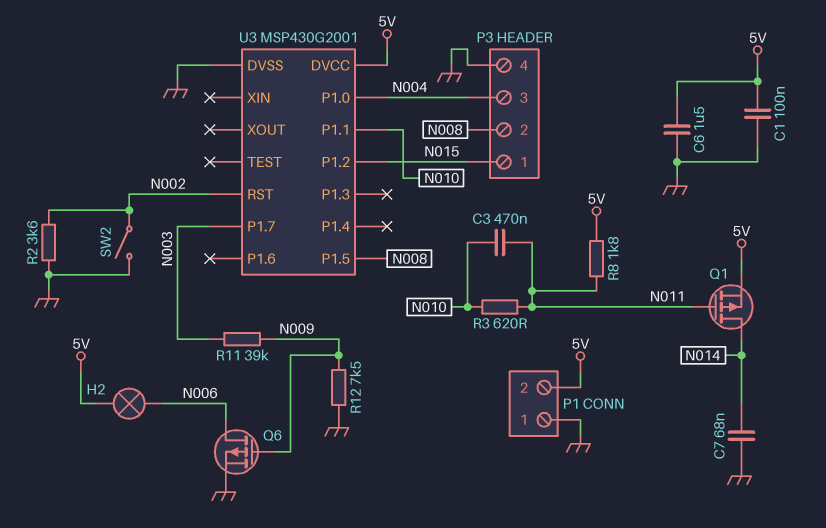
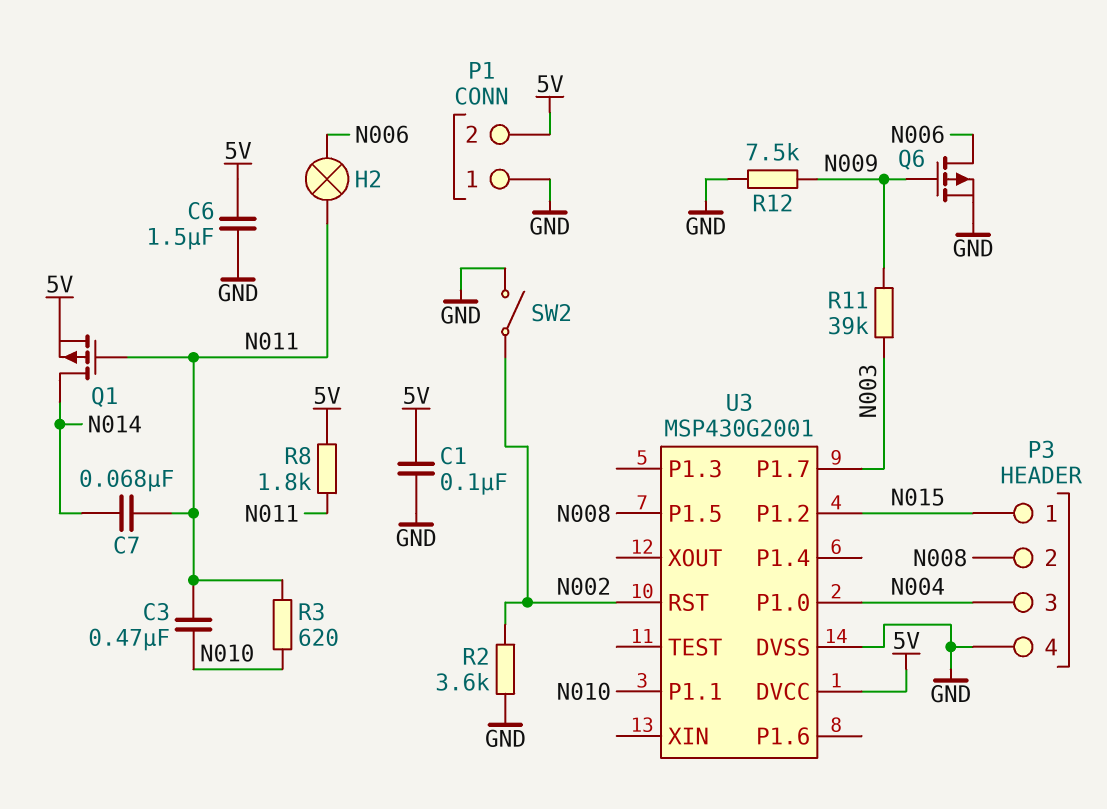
C7: 68nF (GND, N014) -> 68nF (N011, N014)
H2: lamp (5V, N006) -> lamp (N006, N011)

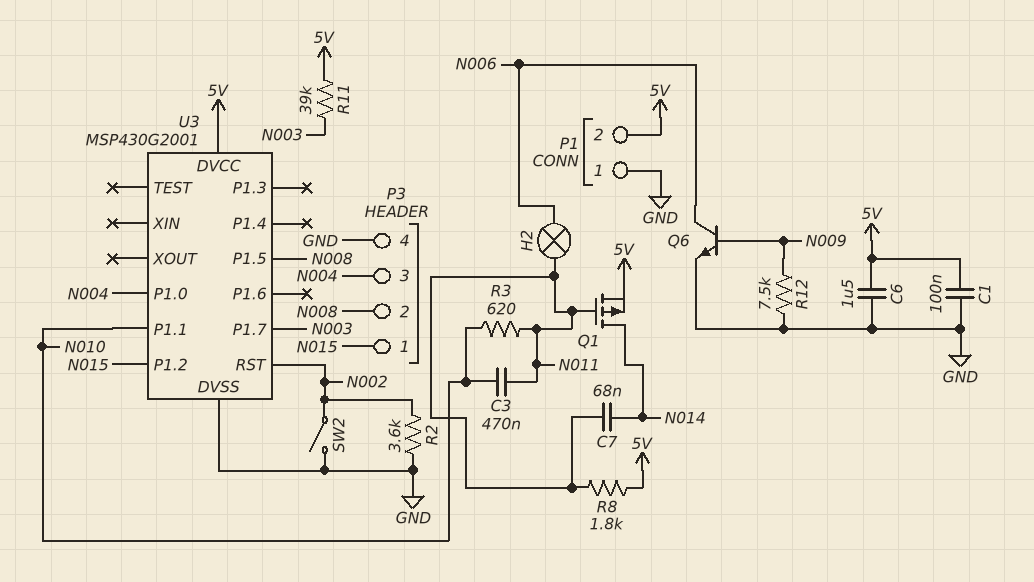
Q6: PMOS (G N009, D N006, S GND) -> NPN (B N009, C N006, E GND)
R11: 39k (N003, N009) -> 39k (5V, N003)

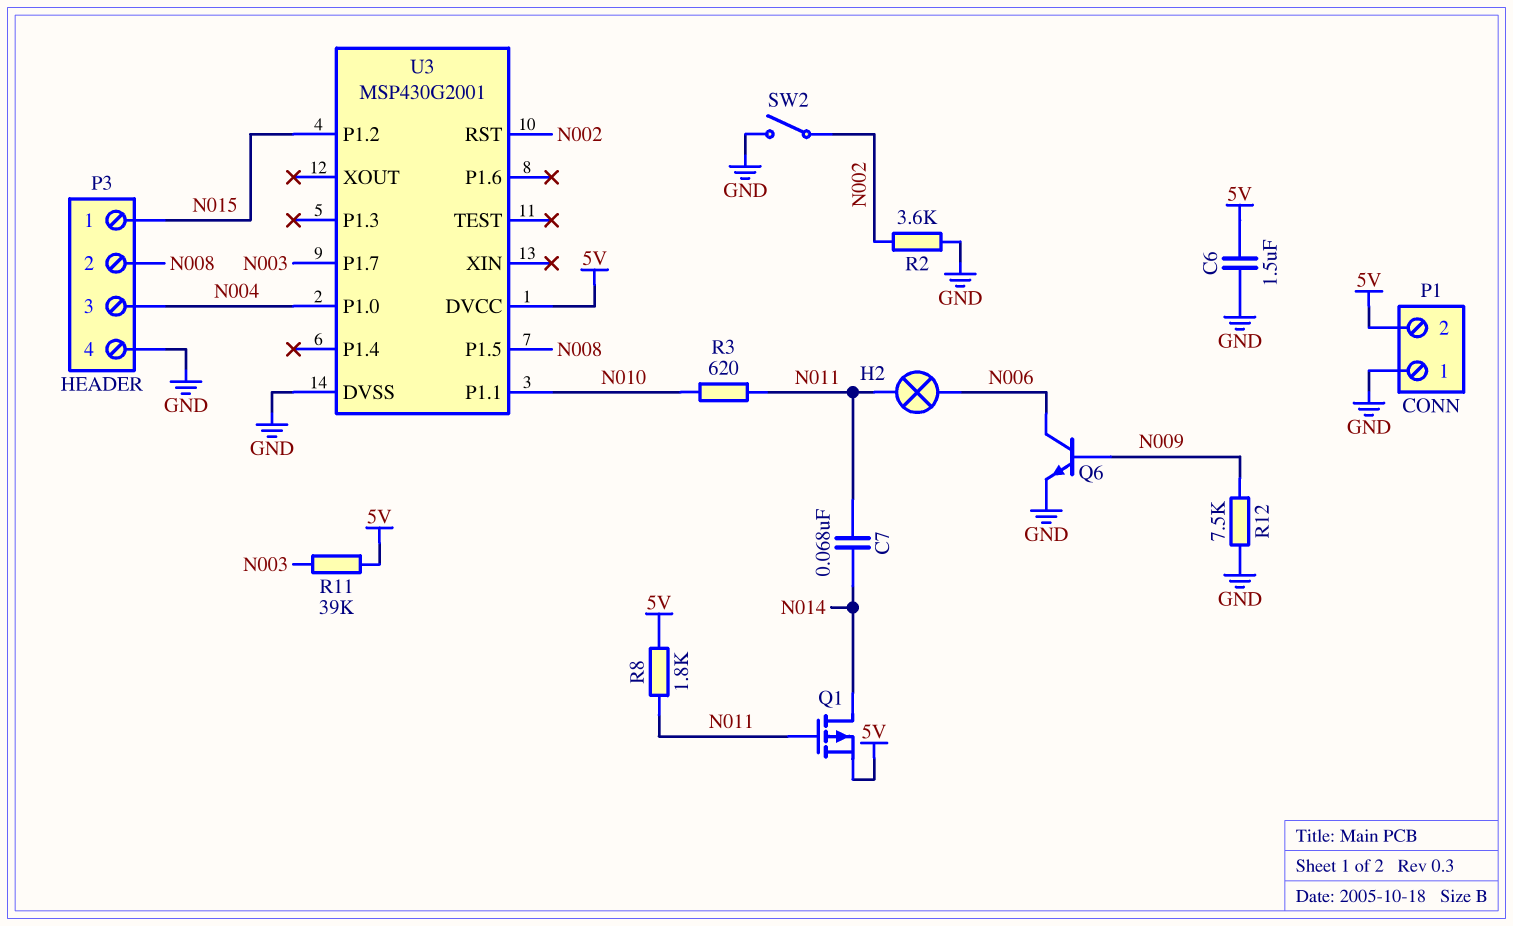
C1: 100nF (5V, GND) -> none
C3: 470nF (N010, N011) -> none

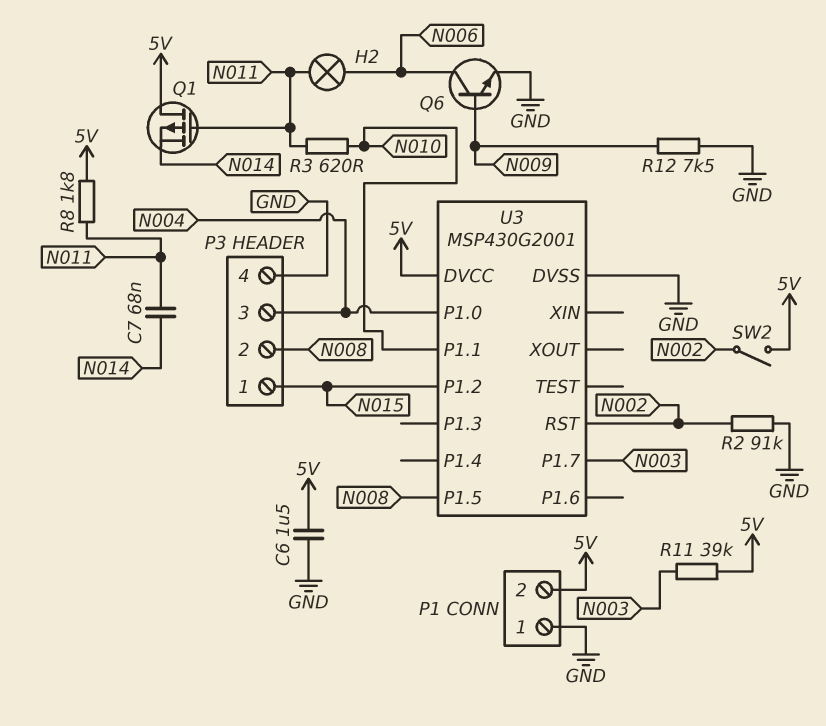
Q1: PMOS (G N011, D N014, S 5V) -> PMOS (G N011, D 5V, S N014)
R2: 3.6k (GND, N002) -> 91k (GND, N002)
SW2: switch (GND, N002) -> switch (5V, N002)

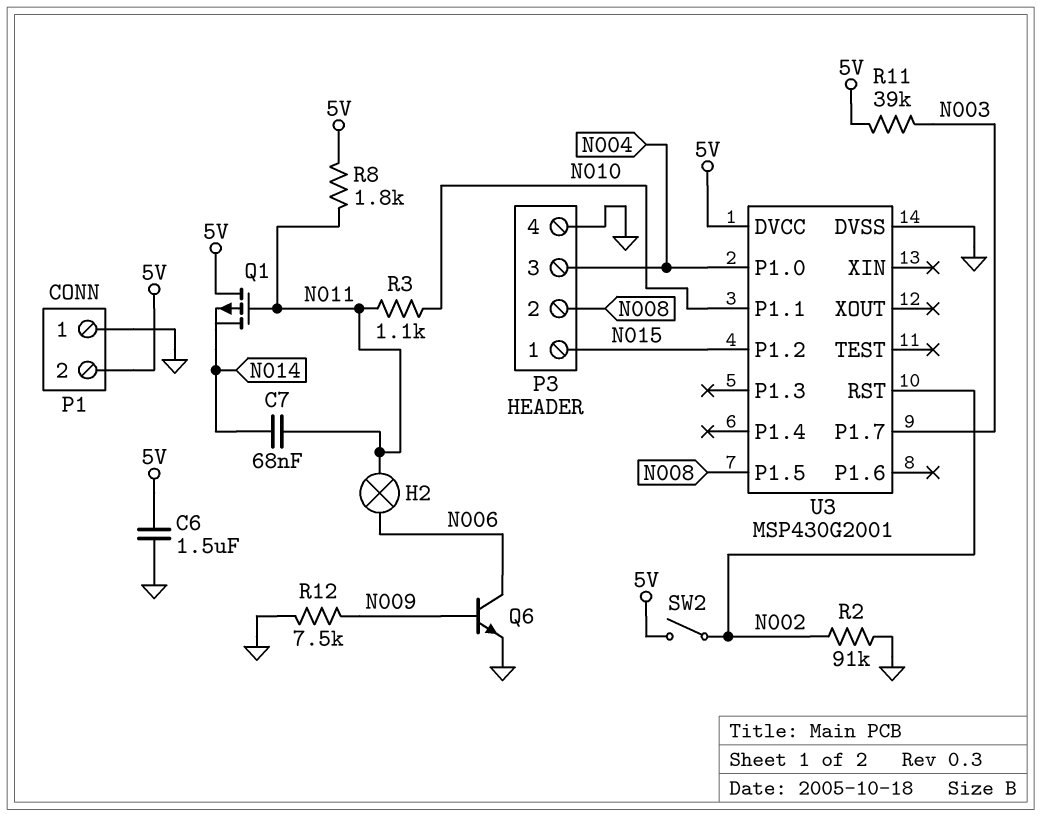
R3: 620 (N010, N011) -> 1.1k (N010, N011)

